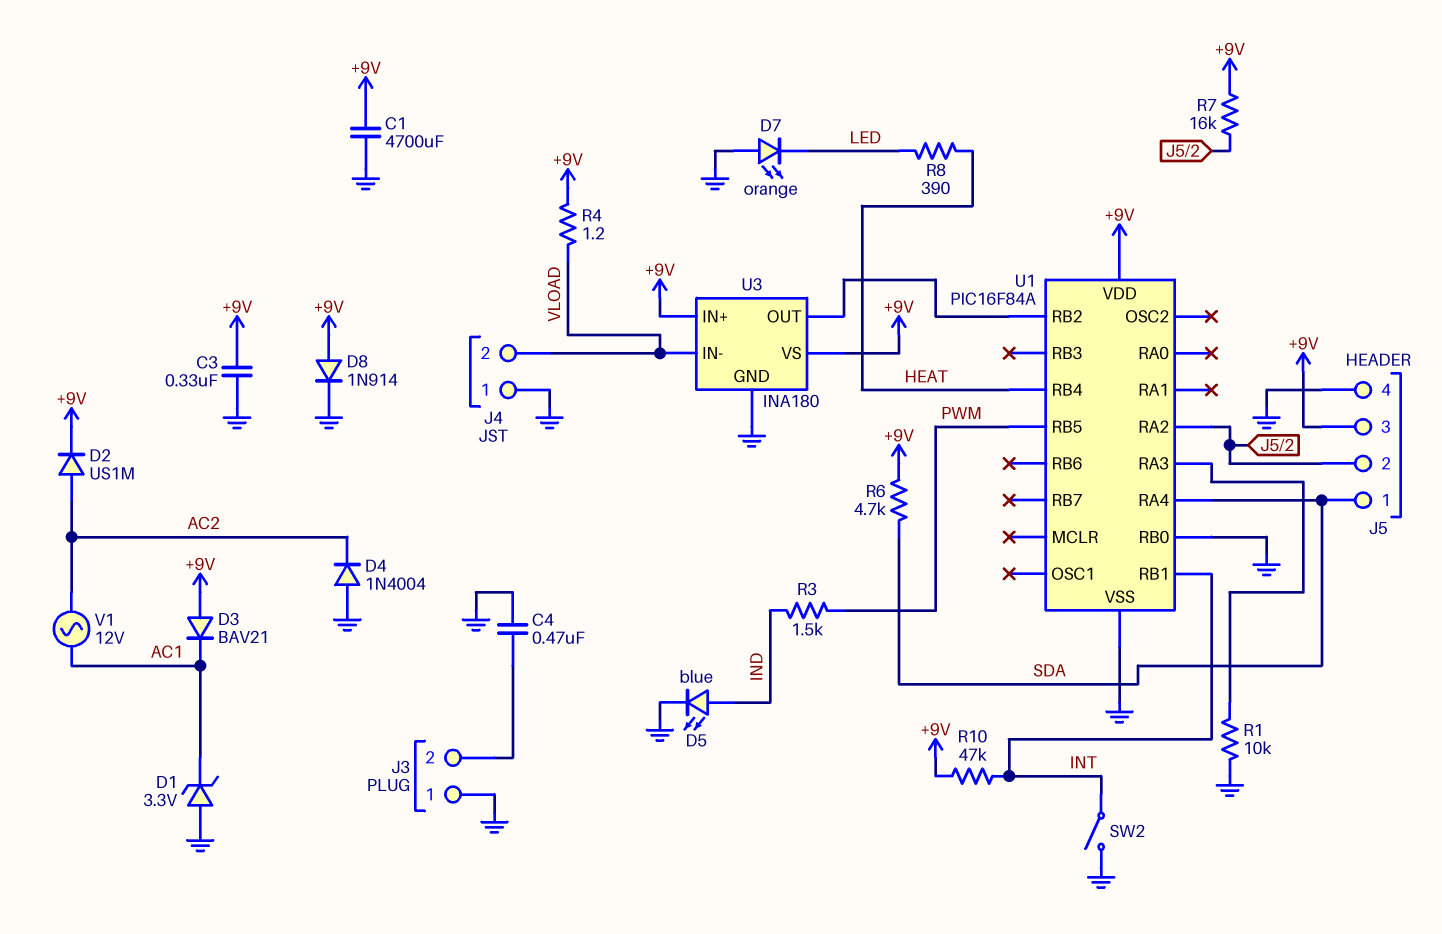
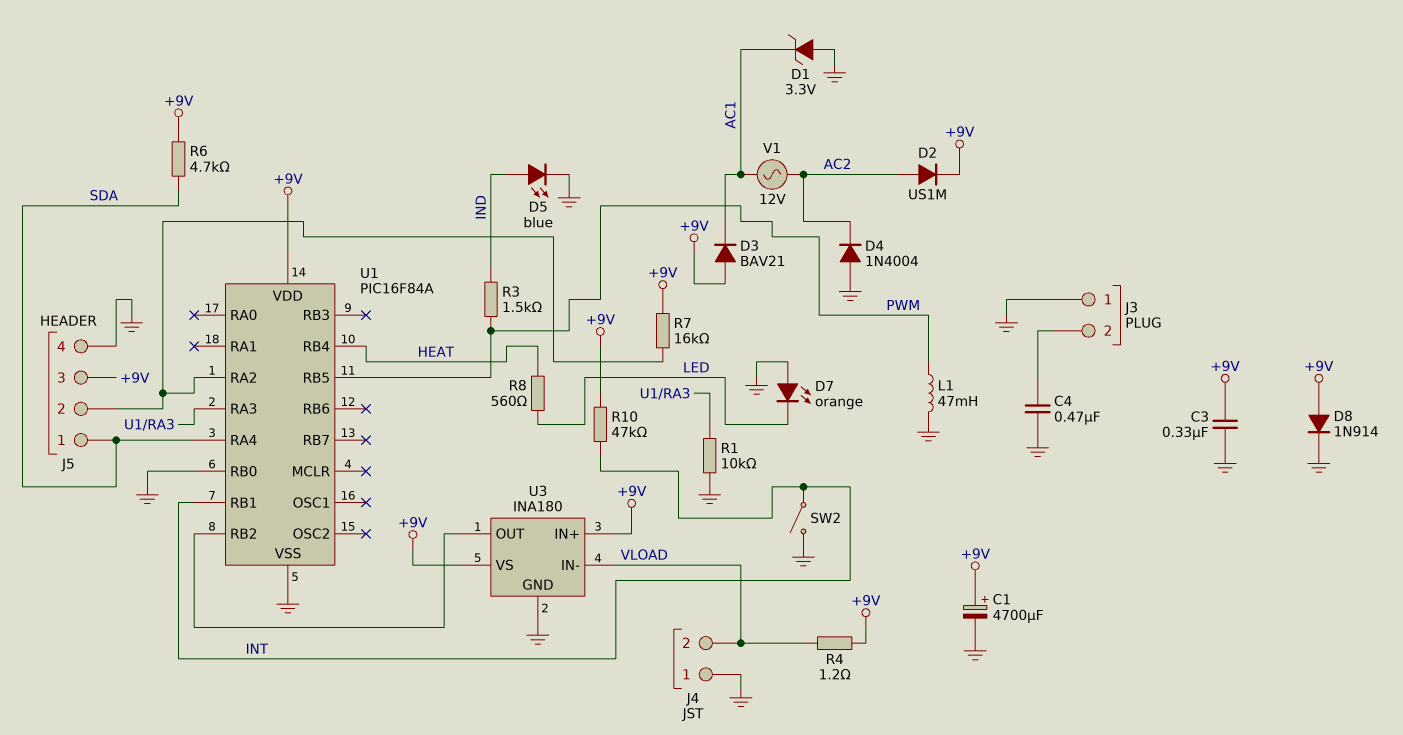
C1: 4700uF (+9V, GND) -> 4700uF (plus +9V, minus GND)
L1: none -> 47mH (GND, PWM)
R8: 390 (HEAT, LED) -> 560 (HEAT, LED)

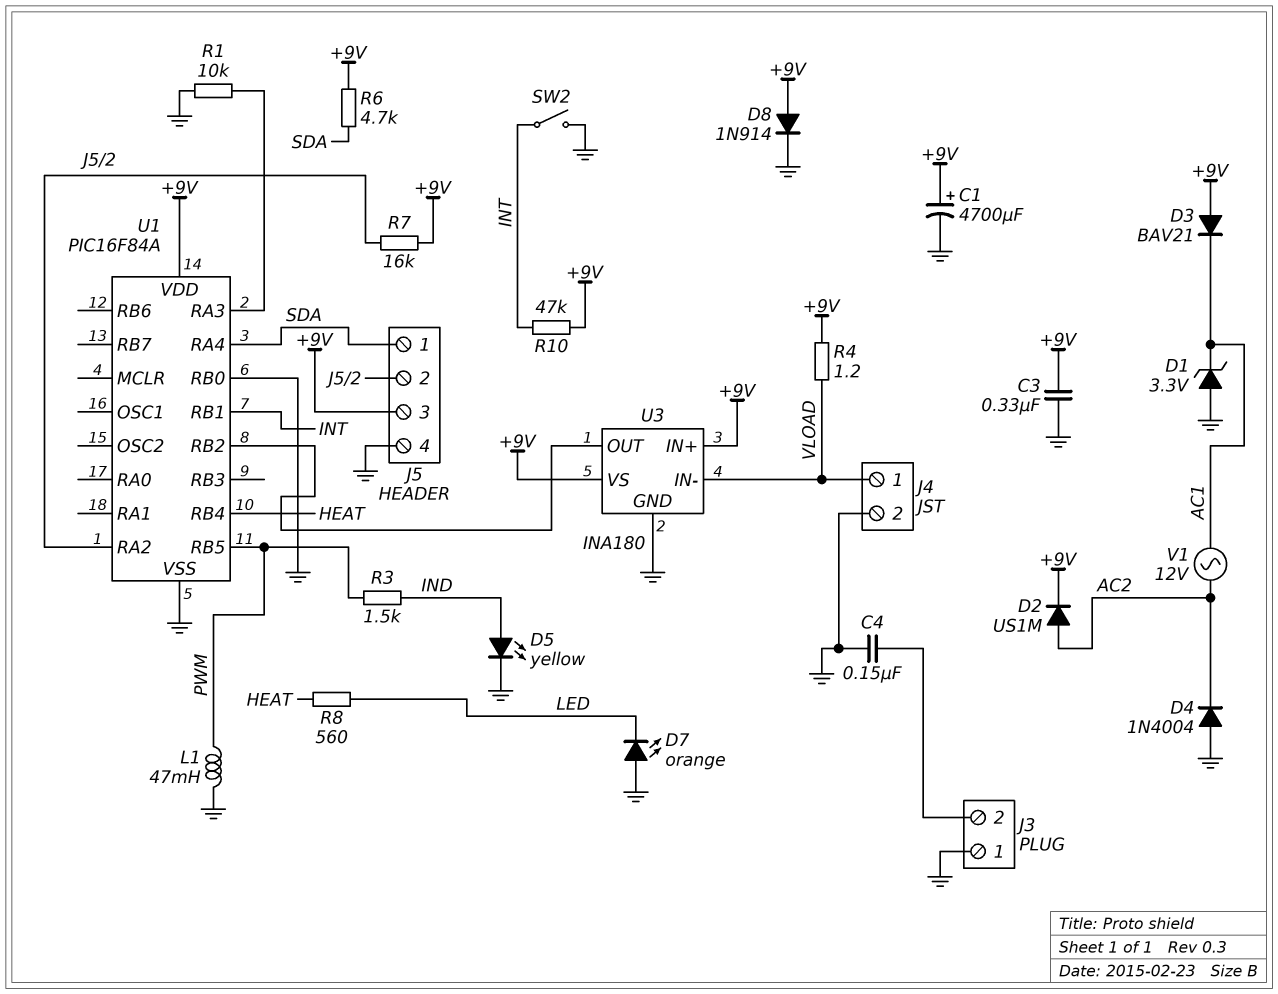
C4: 470nF (GND, J3/2) -> 150nF (GND, J3/2)
D5: LED blue (A IND, K GND) -> LED yellow (A IND, K GND)
J4 pin 1: GND -> VLOAD
J4 pin 2: VLOAD -> GND

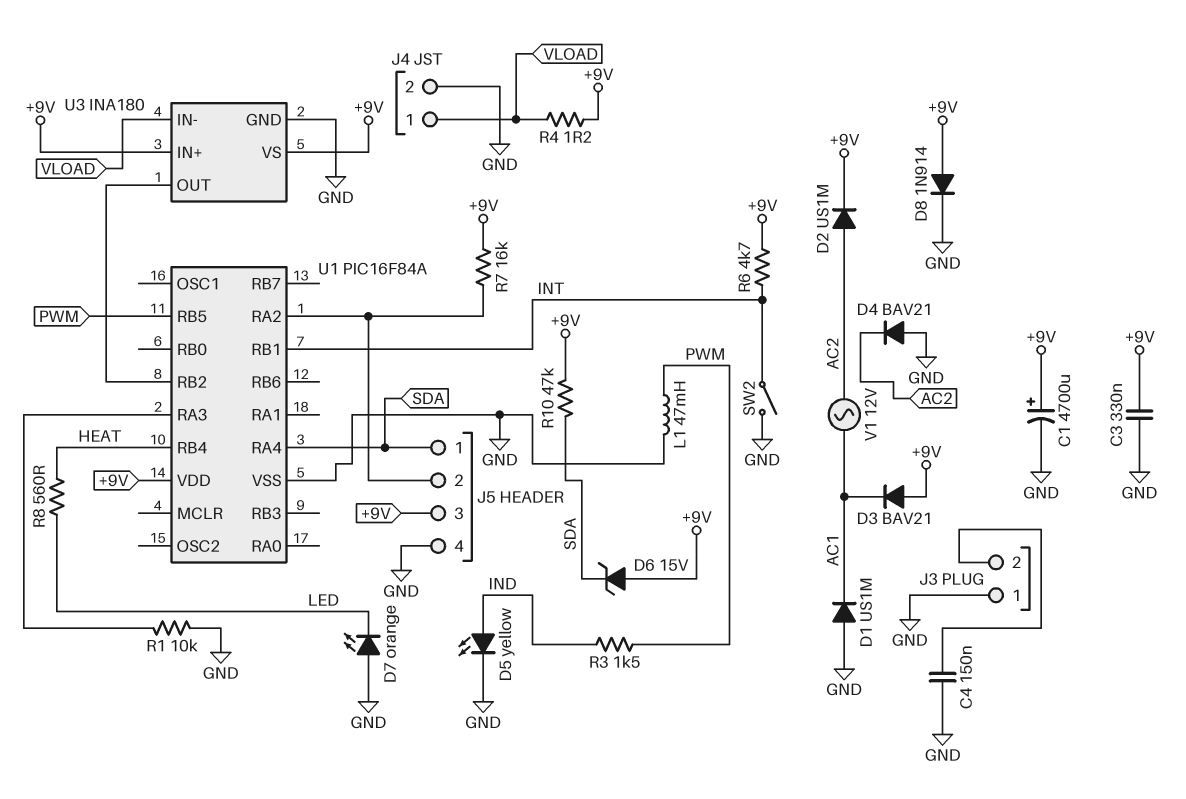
D1: zener 3.3V (A GND, K AC1) -> diode US1M (A GND, K AC1)
D4: diode 1N4004 (A GND, K AC2) -> diode BAV21 (A GND, K AC2)
D6: none -> zener 15V (A +9V, K SDA)
R6: 4.7k (+9V, SDA) -> 4.7k (+9V, INT)
R10: 47k (+9V, INT) -> 47k (+9V, SDA)
U1 pin RB0: GND -> none

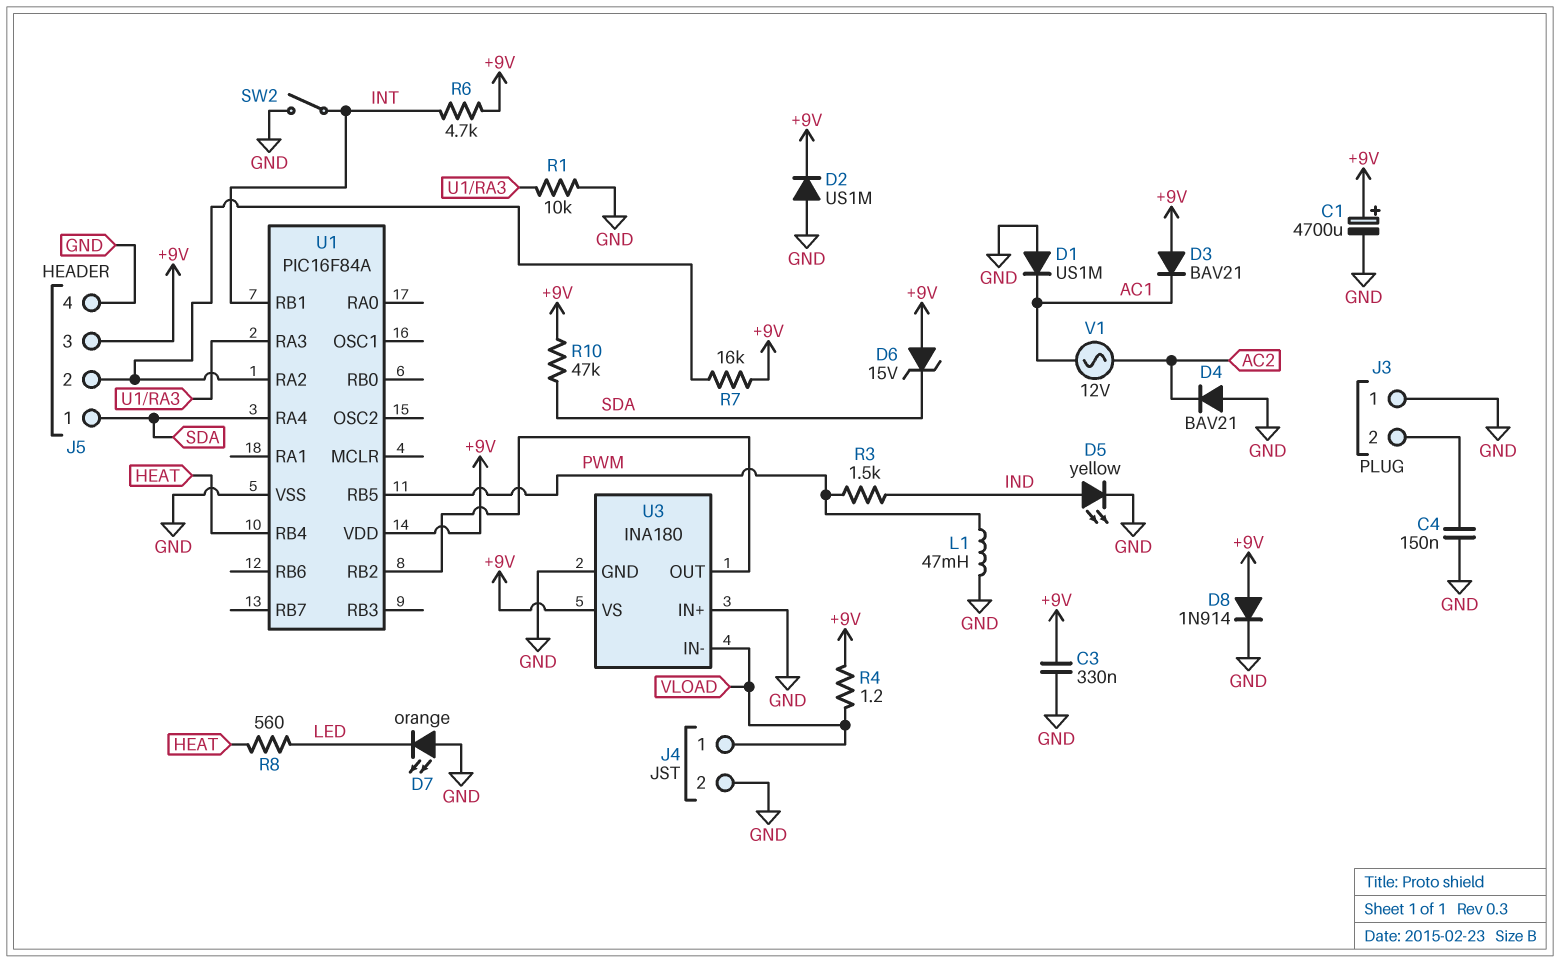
D2: diode US1M (A AC2, K +9V) -> diode US1M (A GND, K +9V)
U3 pin IN+: +9V -> GND

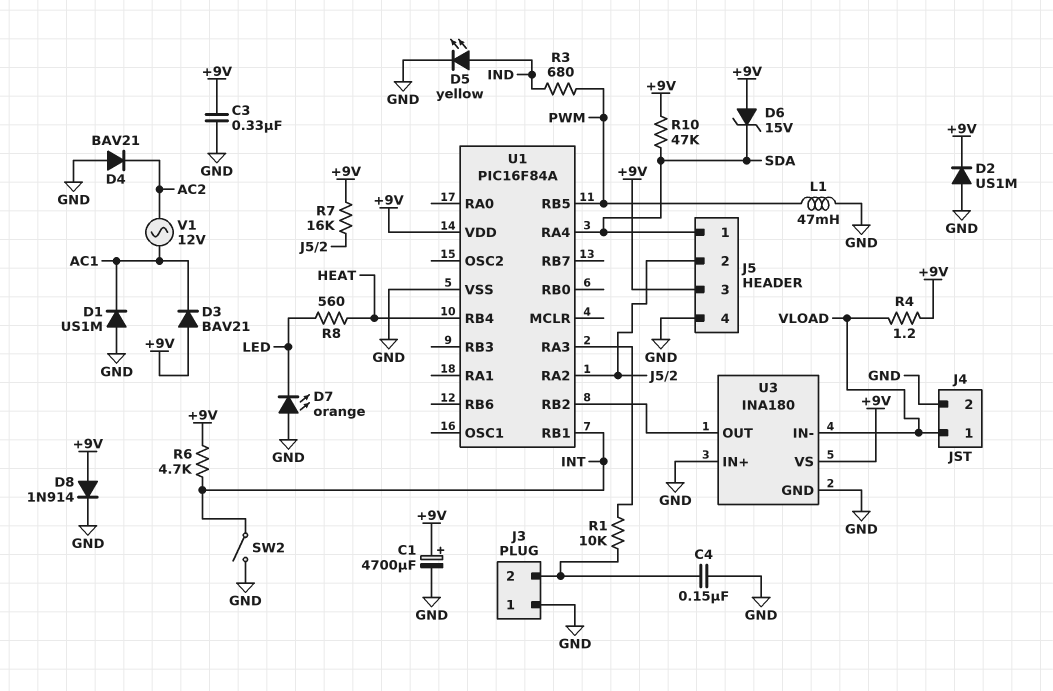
R1: 10k (GND, U1/RA3) -> 10k (J3/2, U1/RA3)
R3: 1.5k (IND, PWM) -> 680 (IND, PWM)

